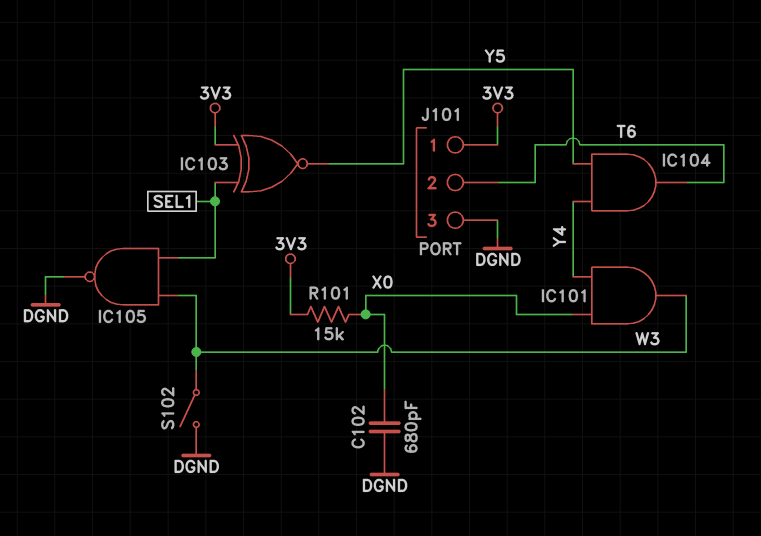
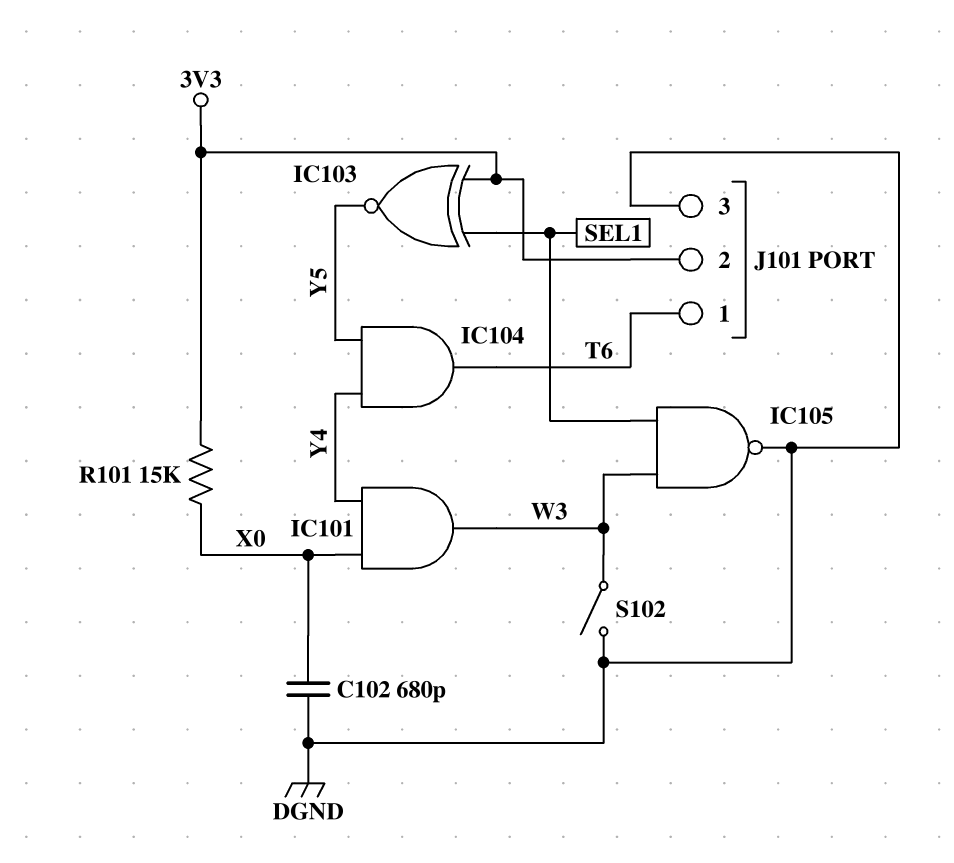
J101 pin 1: 3V3 -> T6
J101 pin 2: T6 -> 3V3

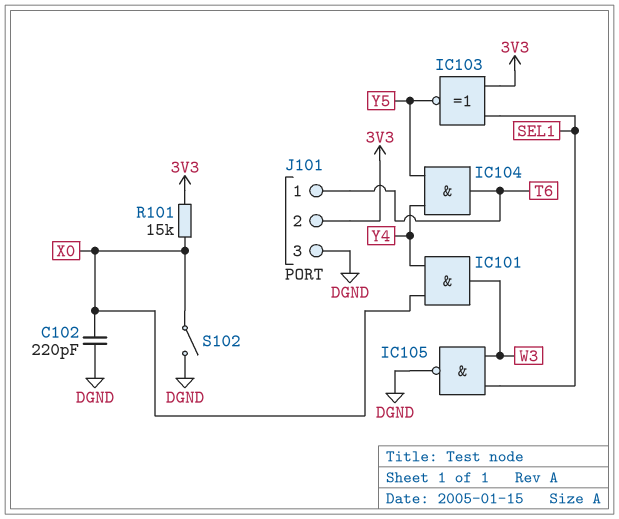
C102: 680pF (DGND, X0) -> 220pF (DGND, X0)
S102: switch (DGND, W3) -> switch (DGND, X0)

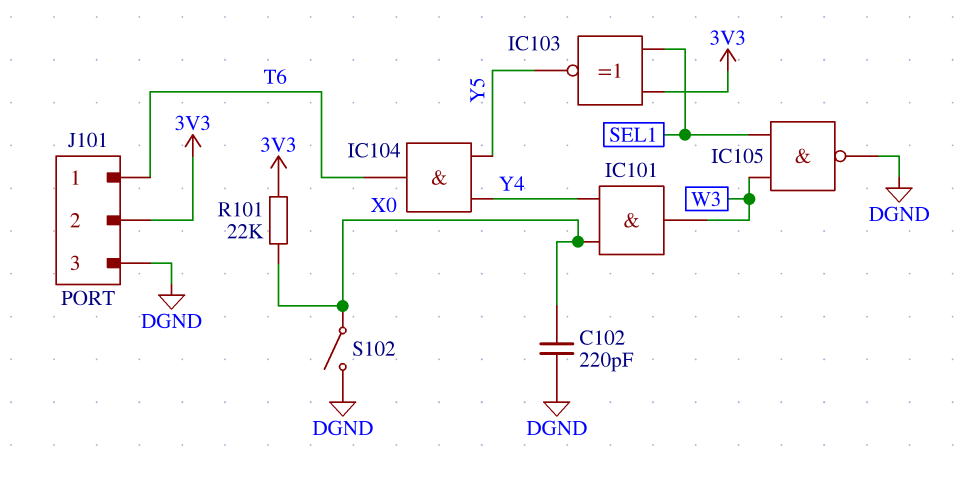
R101: 15k (3V3, X0) -> 22k (3V3, X0)

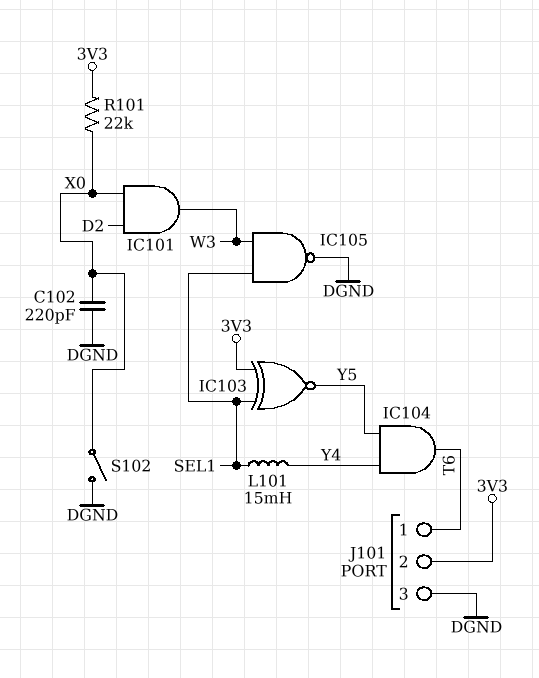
IC101: AND (in X0, in Y4, out W3) -> AND (in D2, in X0, out W3)
L101: none -> 15mH (SEL1, Y4)

